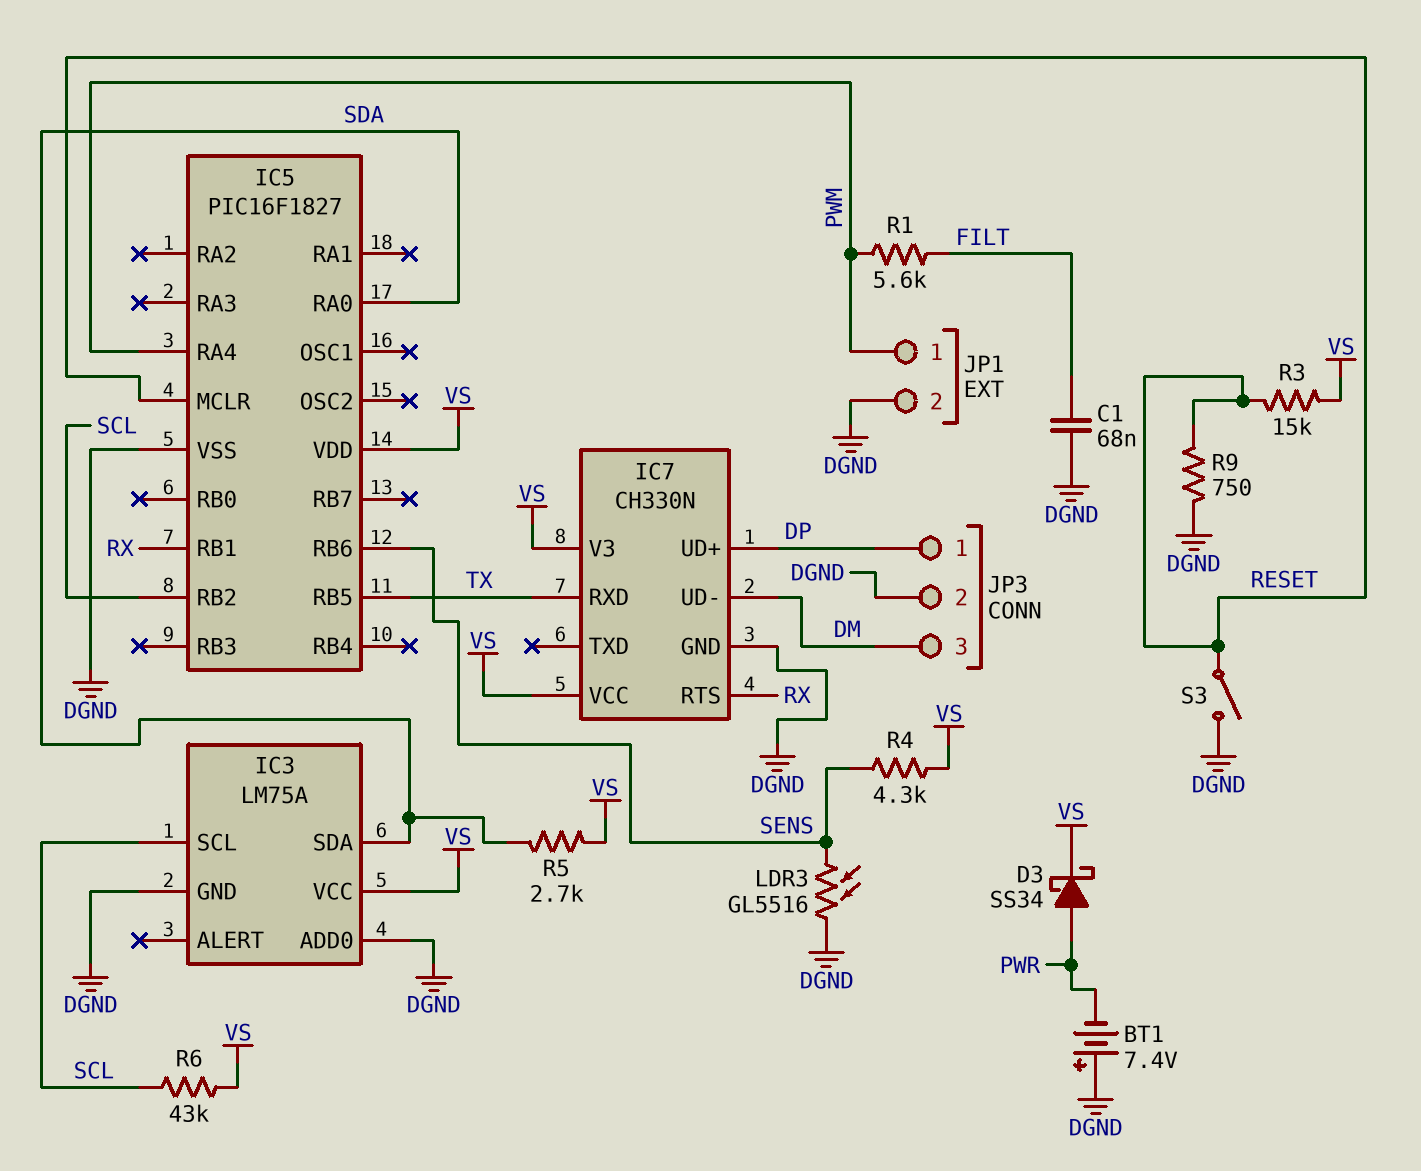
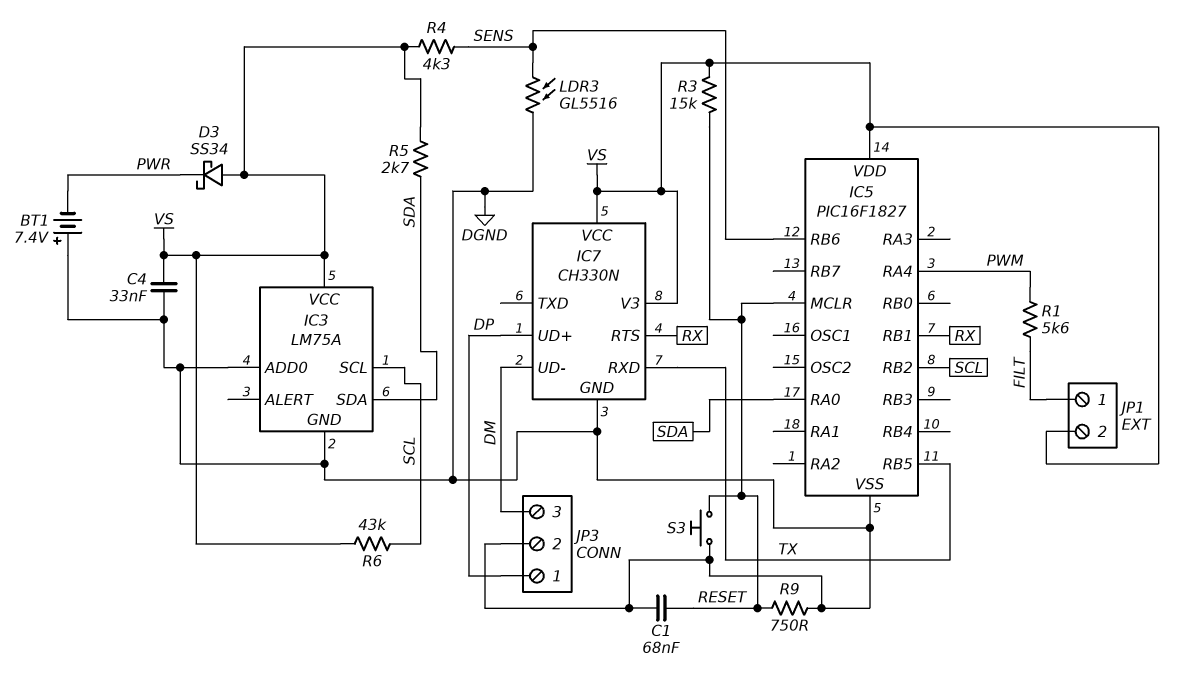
C1: 68nF (DGND, FILT) -> 68nF (DGND, RESET)
C4: none -> 33nF (DGND, VS)
D3: schottky SS34 (A PWR, K VS) -> schottky SS34 (A VS, K PWR)
JP1 pin 1: PWM -> FILT
JP1 pin 2: DGND -> VS
S3: switch (DGND, RESET) -> button (DGND, RESET)

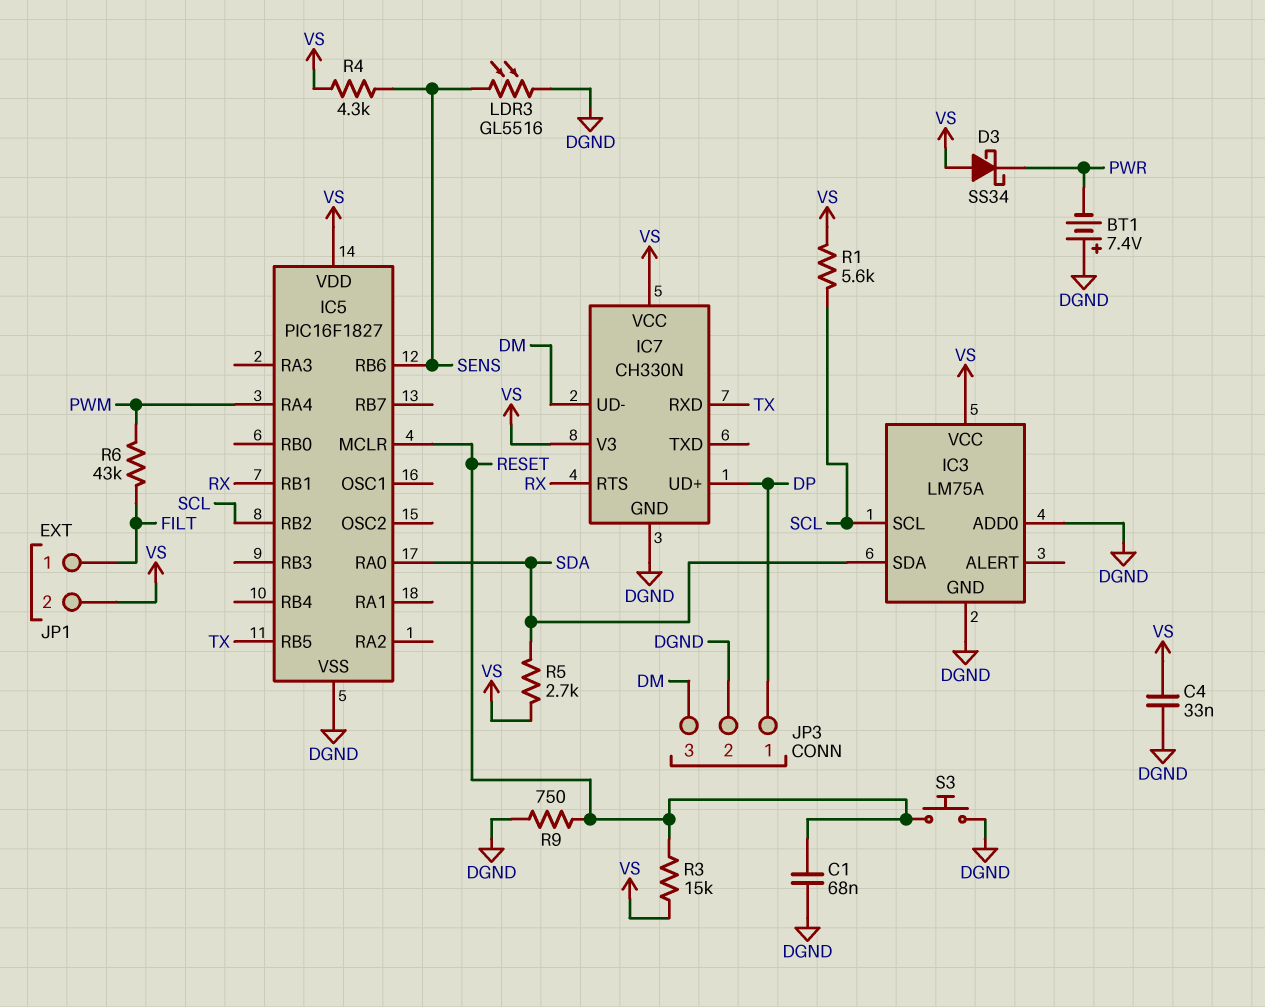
R1: 5.6k (FILT, PWM) -> 5.6k (SCL, VS)
R6: 43k (SCL, VS) -> 43k (FILT, PWM)

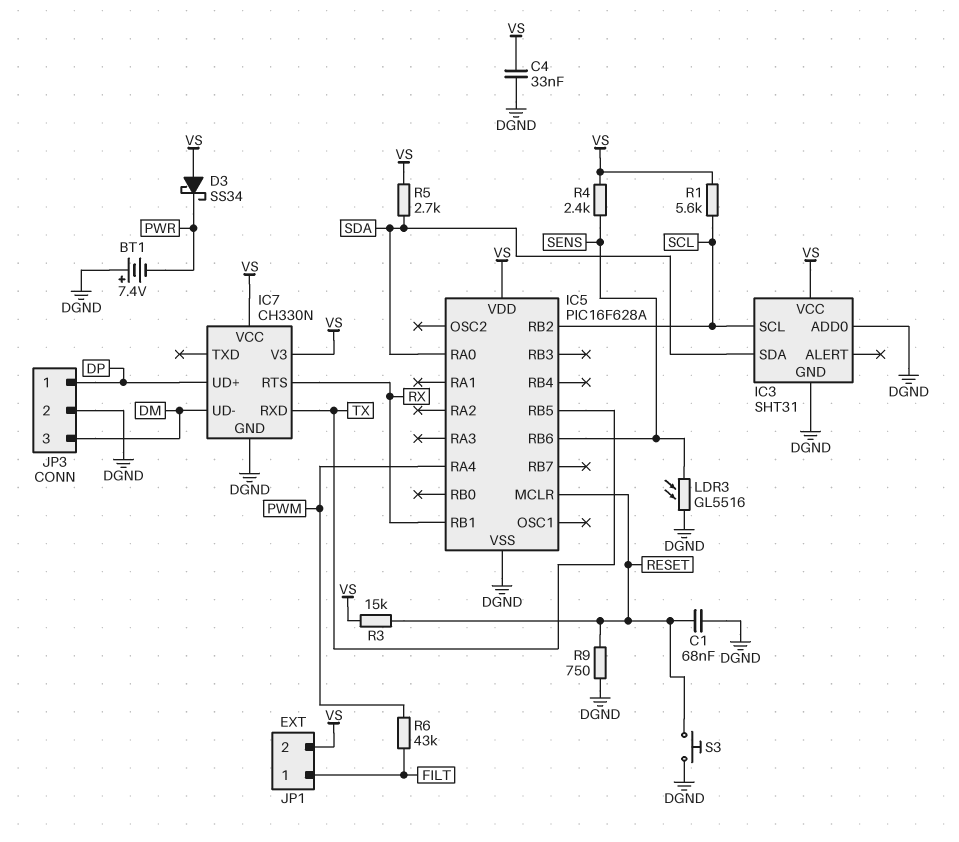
IC3: LM75A -> SHT31
IC5: PIC16F1827 -> PIC16F628A
R4: 4.3k (SENS, VS) -> 2.4k (SENS, VS)

